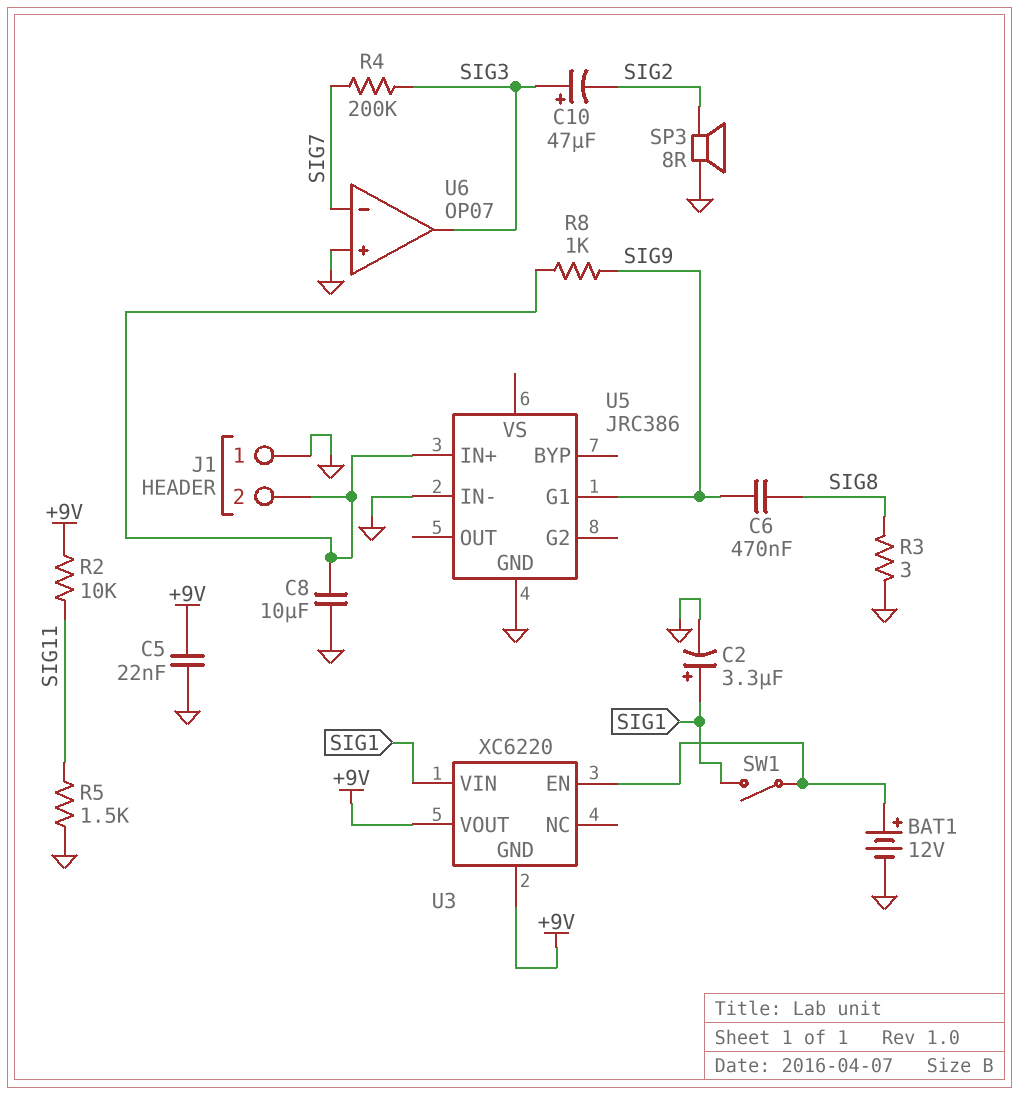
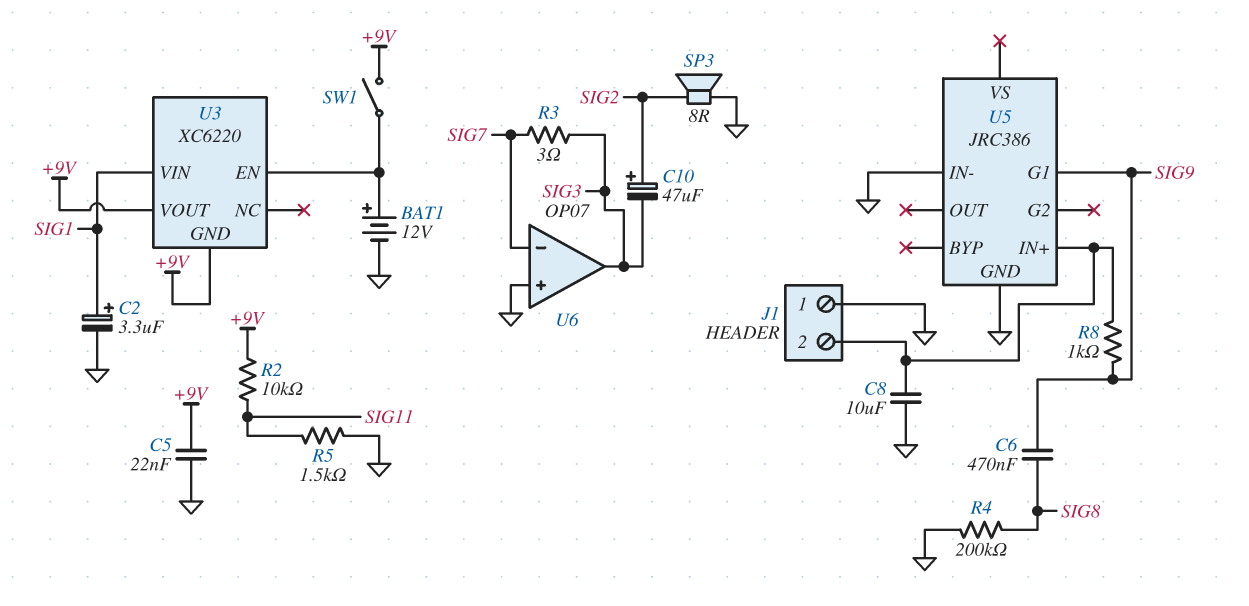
C10: 47uF (plus SIG3, minus SIG2) -> 47uF (plus SIG2, minus SIG3)
R3: 3 (GND, SIG8) -> 3 (SIG3, SIG7)
R4: 200k (SIG3, SIG7) -> 200k (GND, SIG8)
SW1: switch (SIG1, U3/EN) -> switch (+9V, U3/EN)

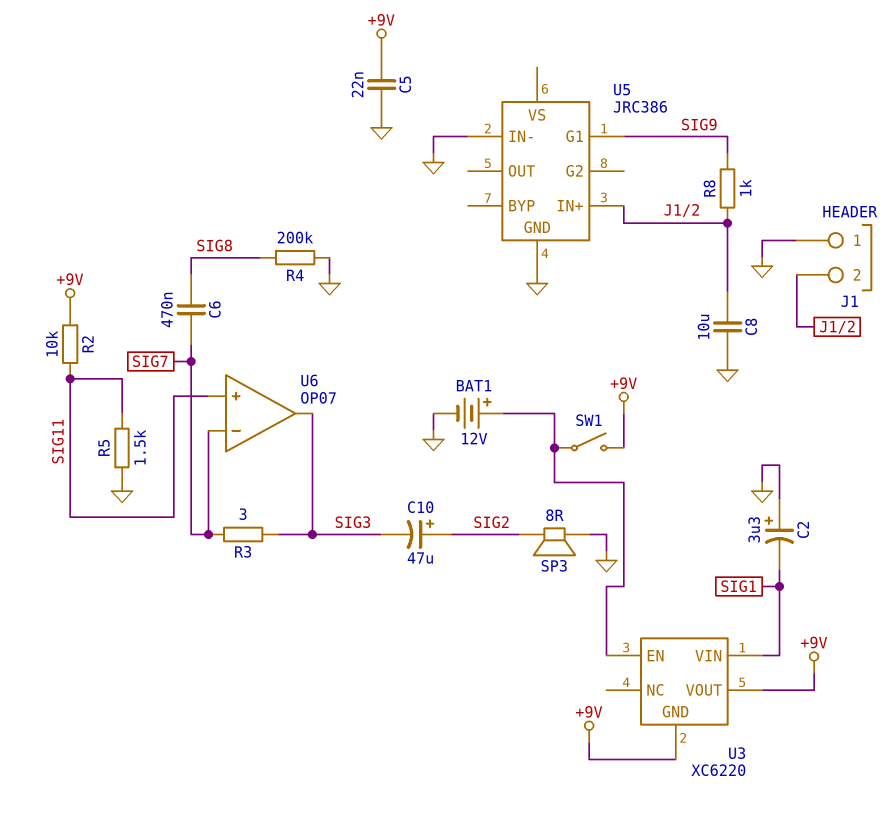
C2: 3.3uF (plus SIG1, minus GND) -> 3.3uF (plus GND, minus SIG1)
C6: 470nF (SIG8, SIG9) -> 470nF (SIG7, SIG8)
U6 pin in+: GND -> SIG11

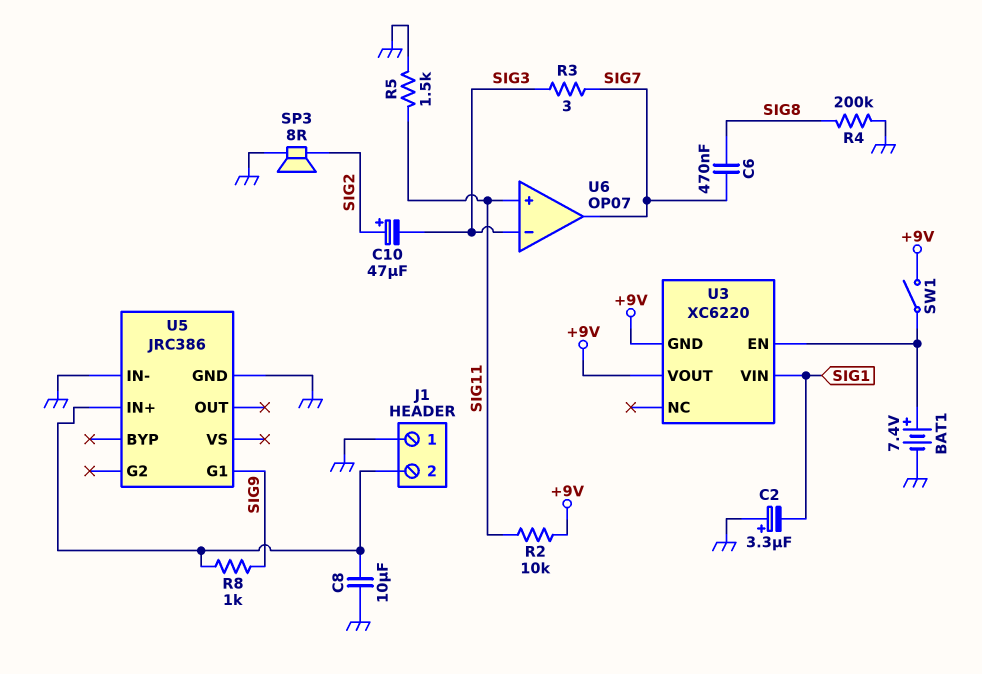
BAT1: 12V (plus U3/EN, minus GND) -> 7.4V (plus U3/EN, minus GND)
C5: 22nF (+9V, GND) -> none
U6 pin in-: SIG7 -> SIG3
U6 pin out: SIG3 -> SIG7

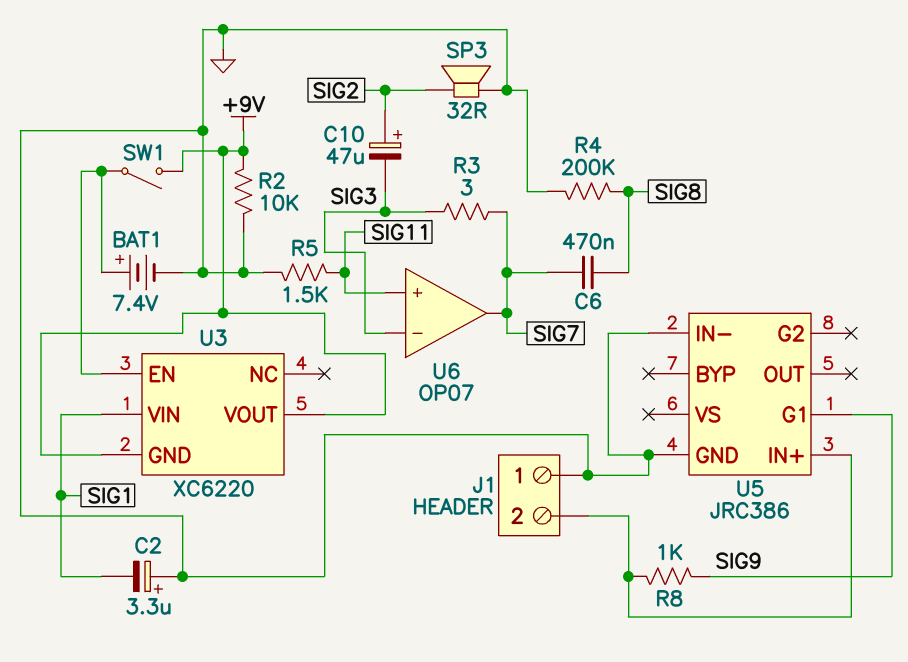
C8: 10uF (GND, J1/2) -> none
R2: 10k (+9V, SIG11) -> 10k (+9V, GND)
SP3: speaker 8R (GND, SIG2) -> speaker 32R (GND, SIG2)

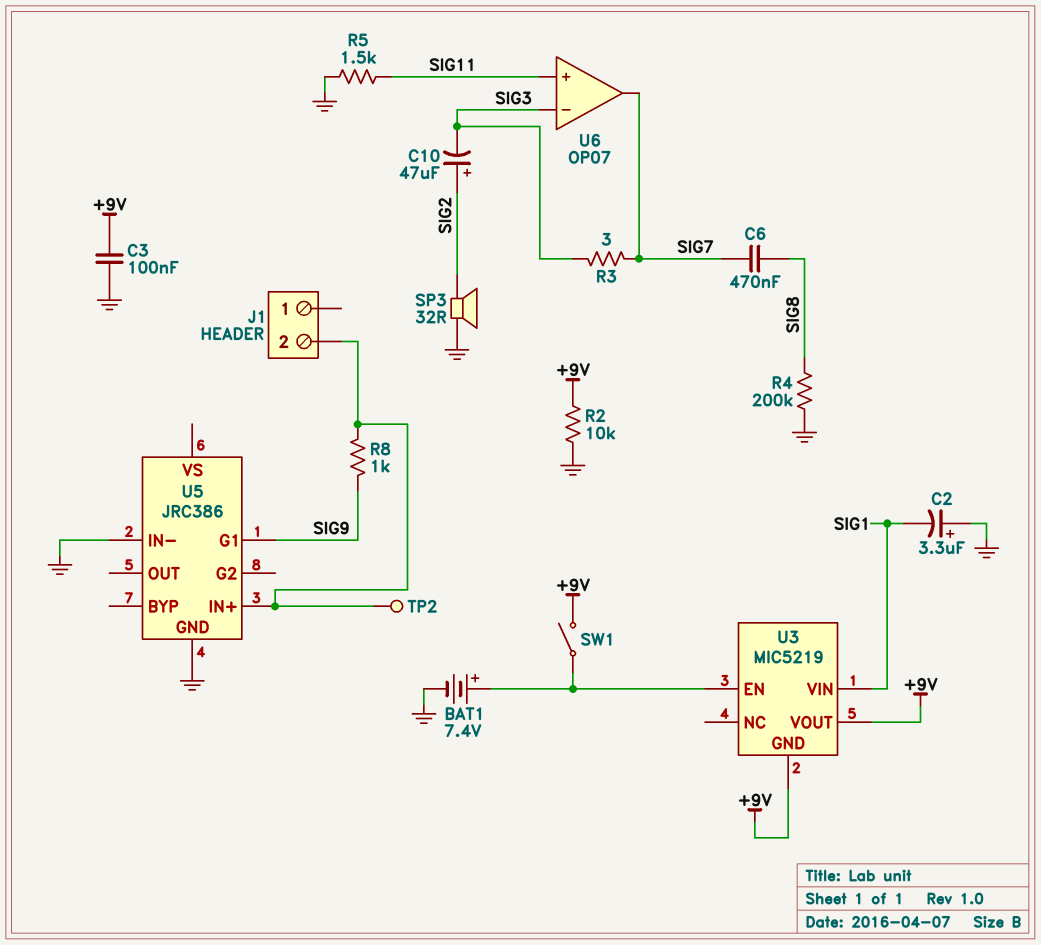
C3: none -> 100nF (+9V, GND)
J1 pin 1: GND -> none
TP2: none -> test point (J1/2)
U3: XC6220 -> MIC5219

